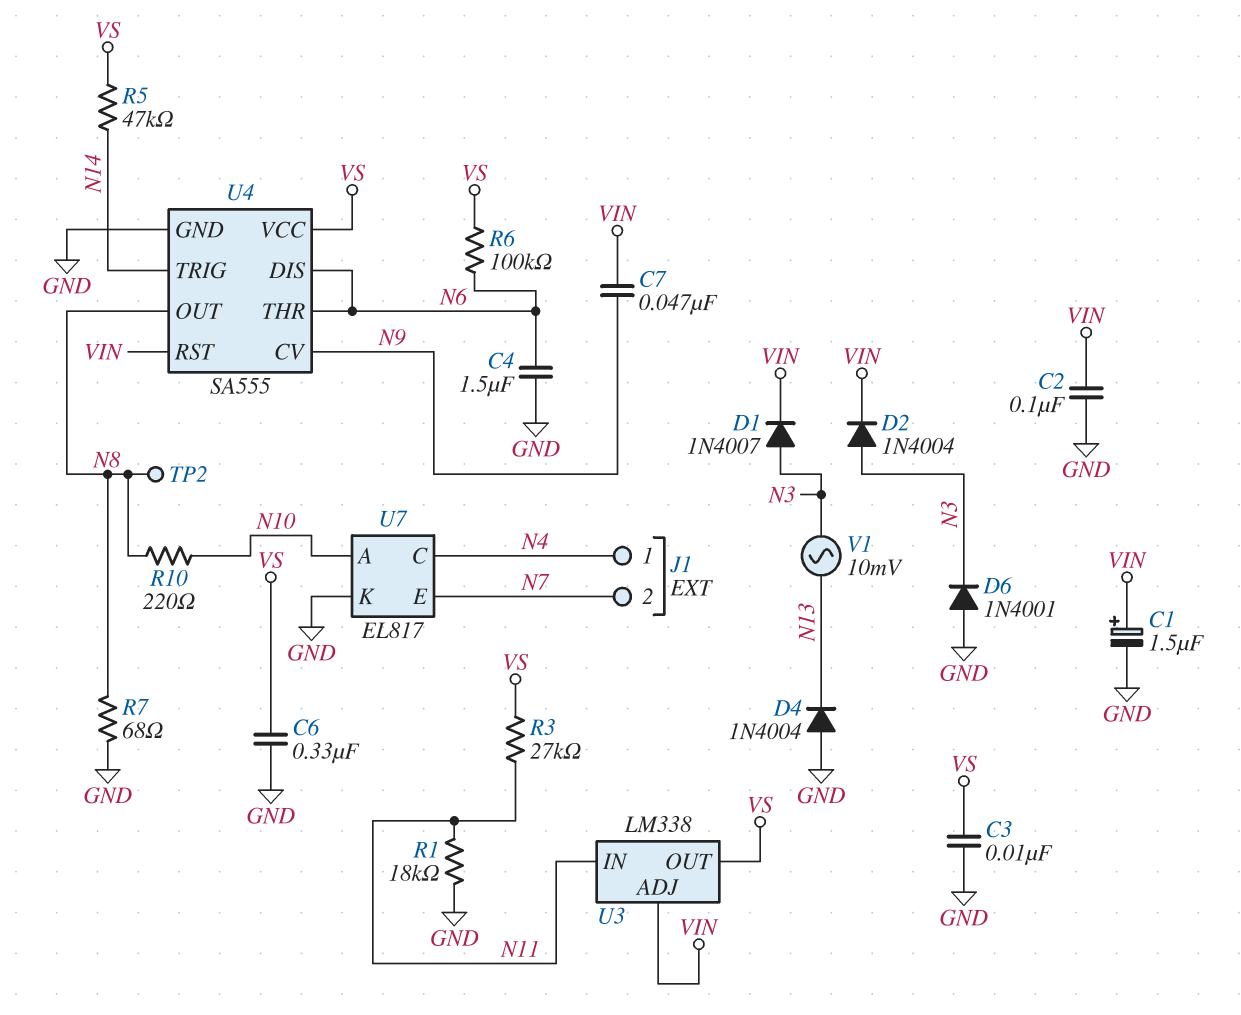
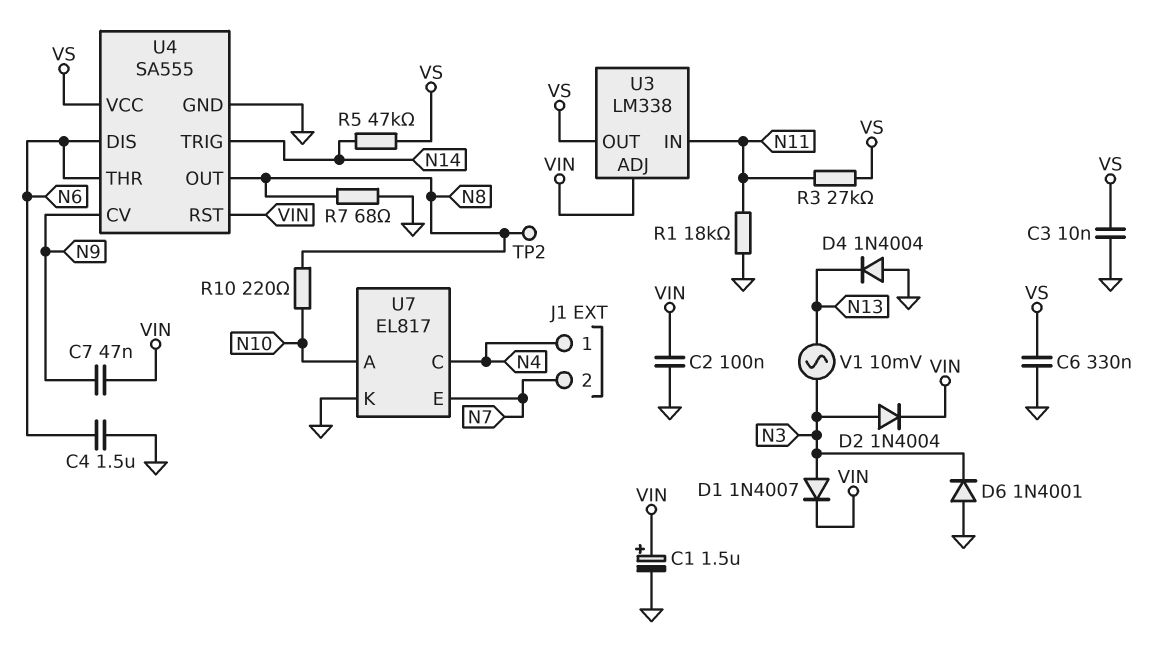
R6: 100k (N6, VS) -> none

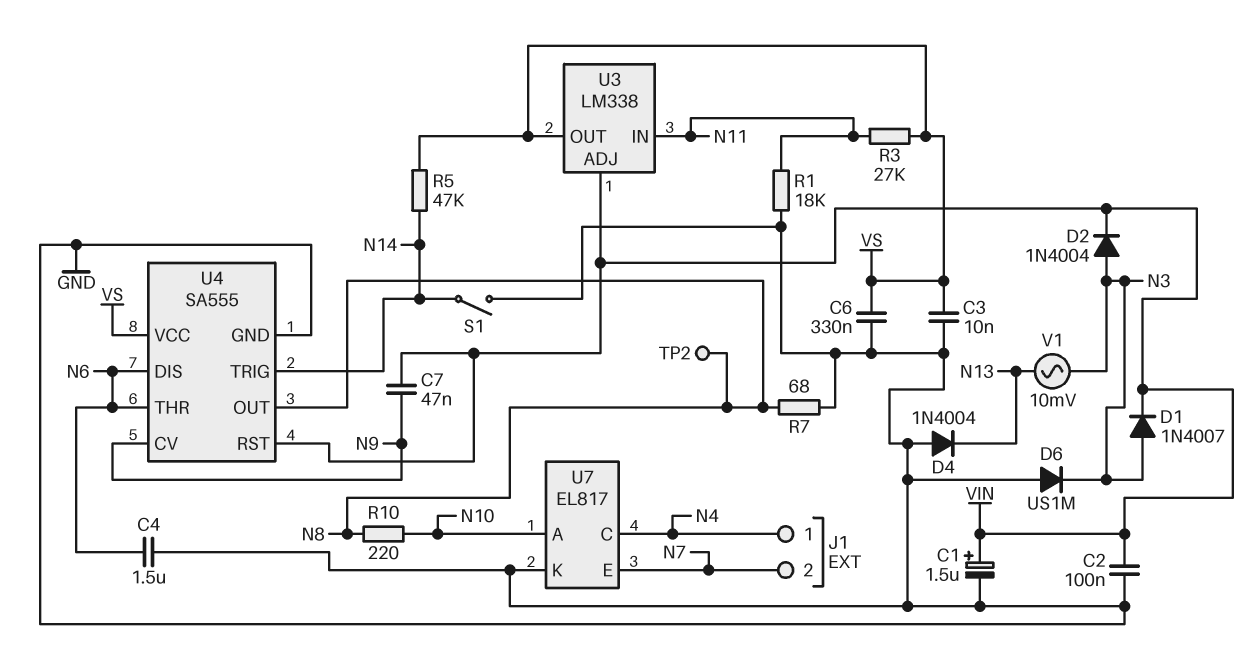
D6: diode 1N4001 (A GND, K N3) -> diode US1M (A GND, K N3)
S1: none -> switch (GND, N14)

